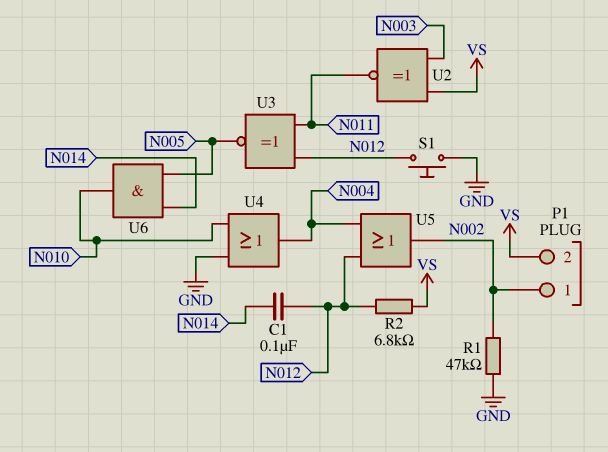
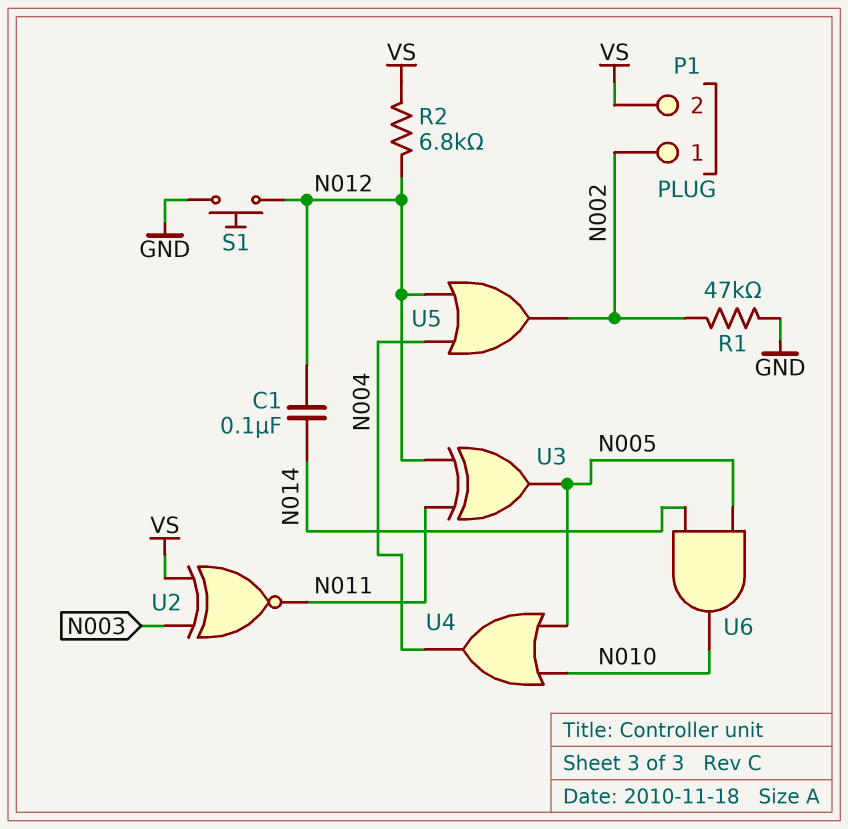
U3: XNOR (in N011, in N012, out N005) -> XOR (in N011, in N012, out N005)
U4: OR (in GND, in N010, out N004) -> OR (in N005, in N010, out N004)

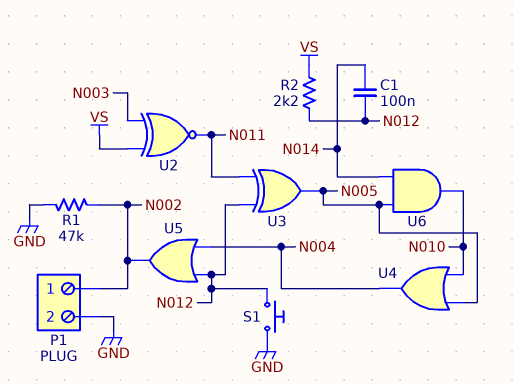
P1 pin 2: VS -> GND
R2: 6.8k (N012, VS) -> 2.2k (N012, VS)

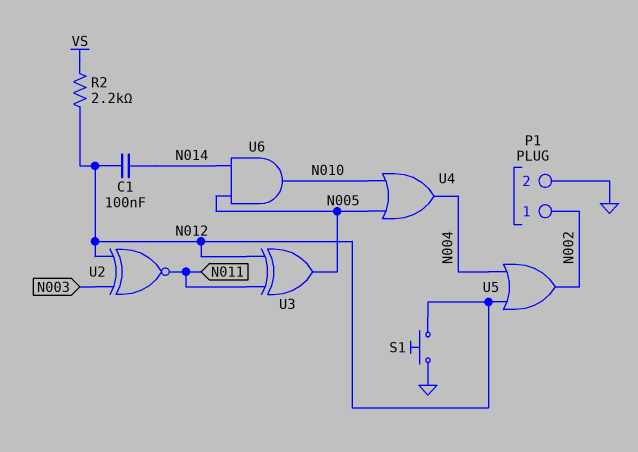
R1: 47k (GND, N002) -> none
U2: XNOR (in N003, in VS, out N011) -> XNOR (in N003, in N012, out N011)

